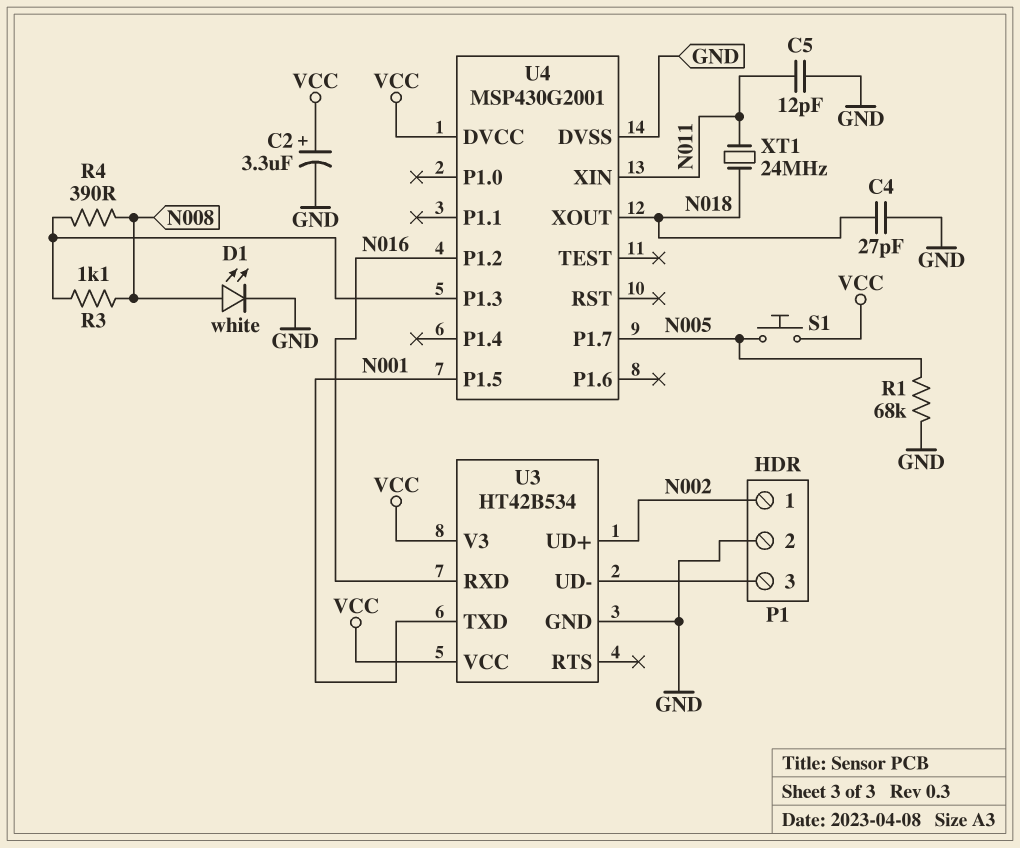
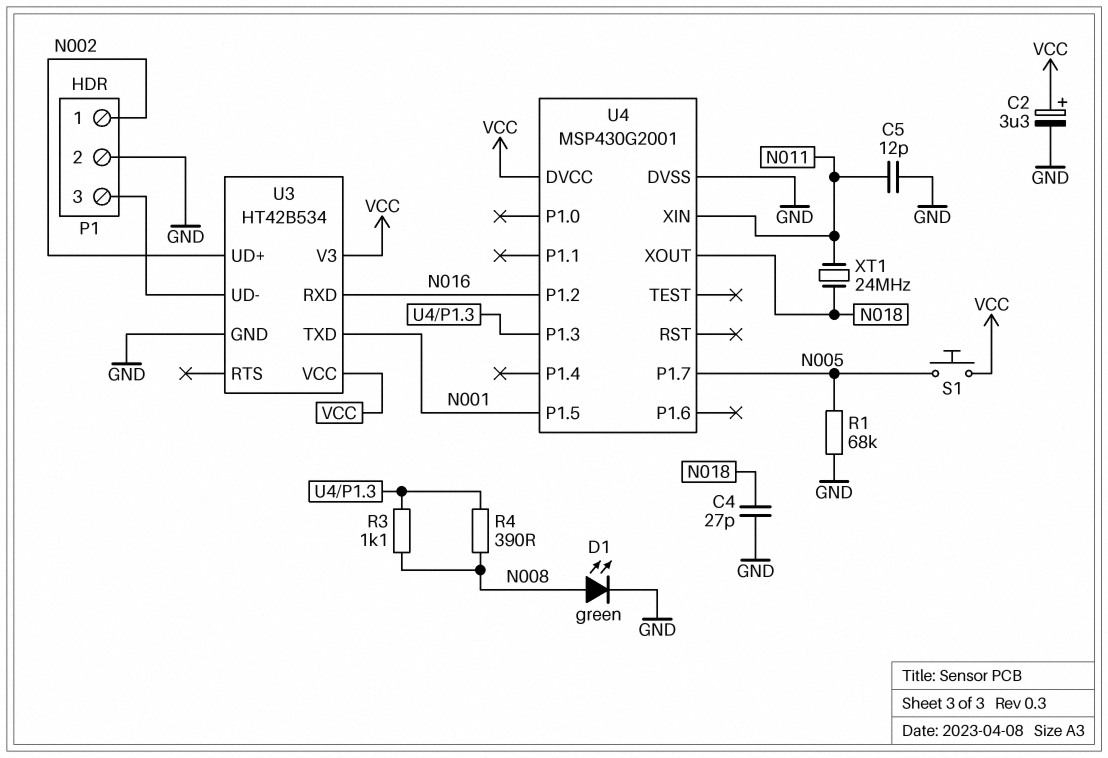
D1: LED white (A N008, K GND) -> LED green (A N008, K GND)

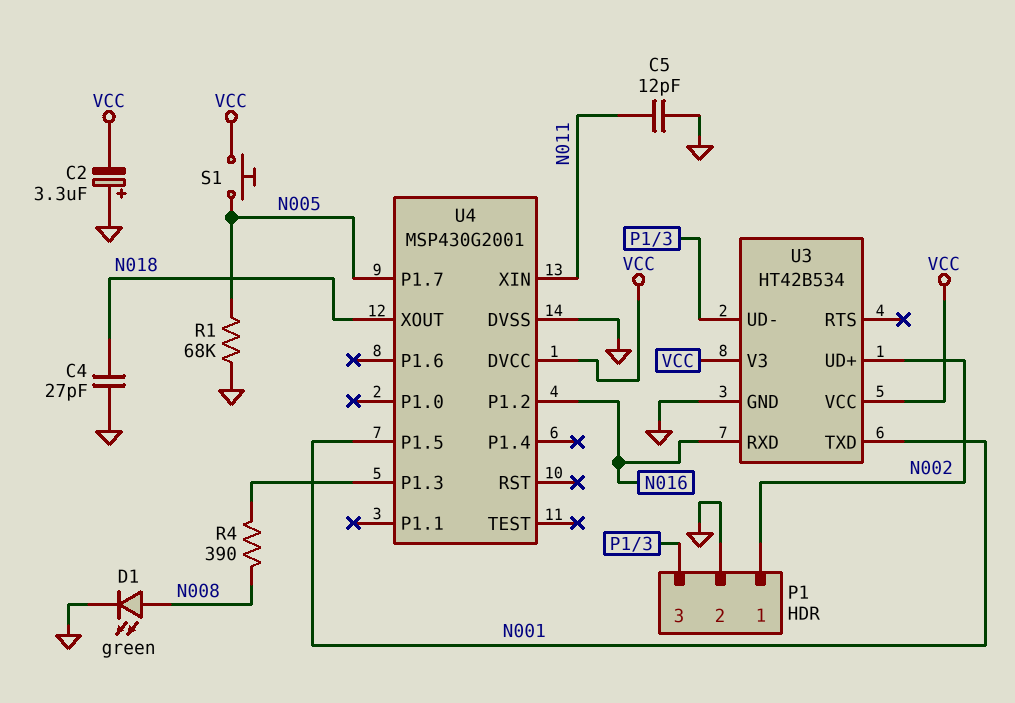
C2: 3.3uF (plus VCC, minus GND) -> 3.3uF (plus GND, minus VCC)
R3: 1.1k (N008, U4/P1.3) -> none
XT1: 24MHz (N011, N018) -> none

